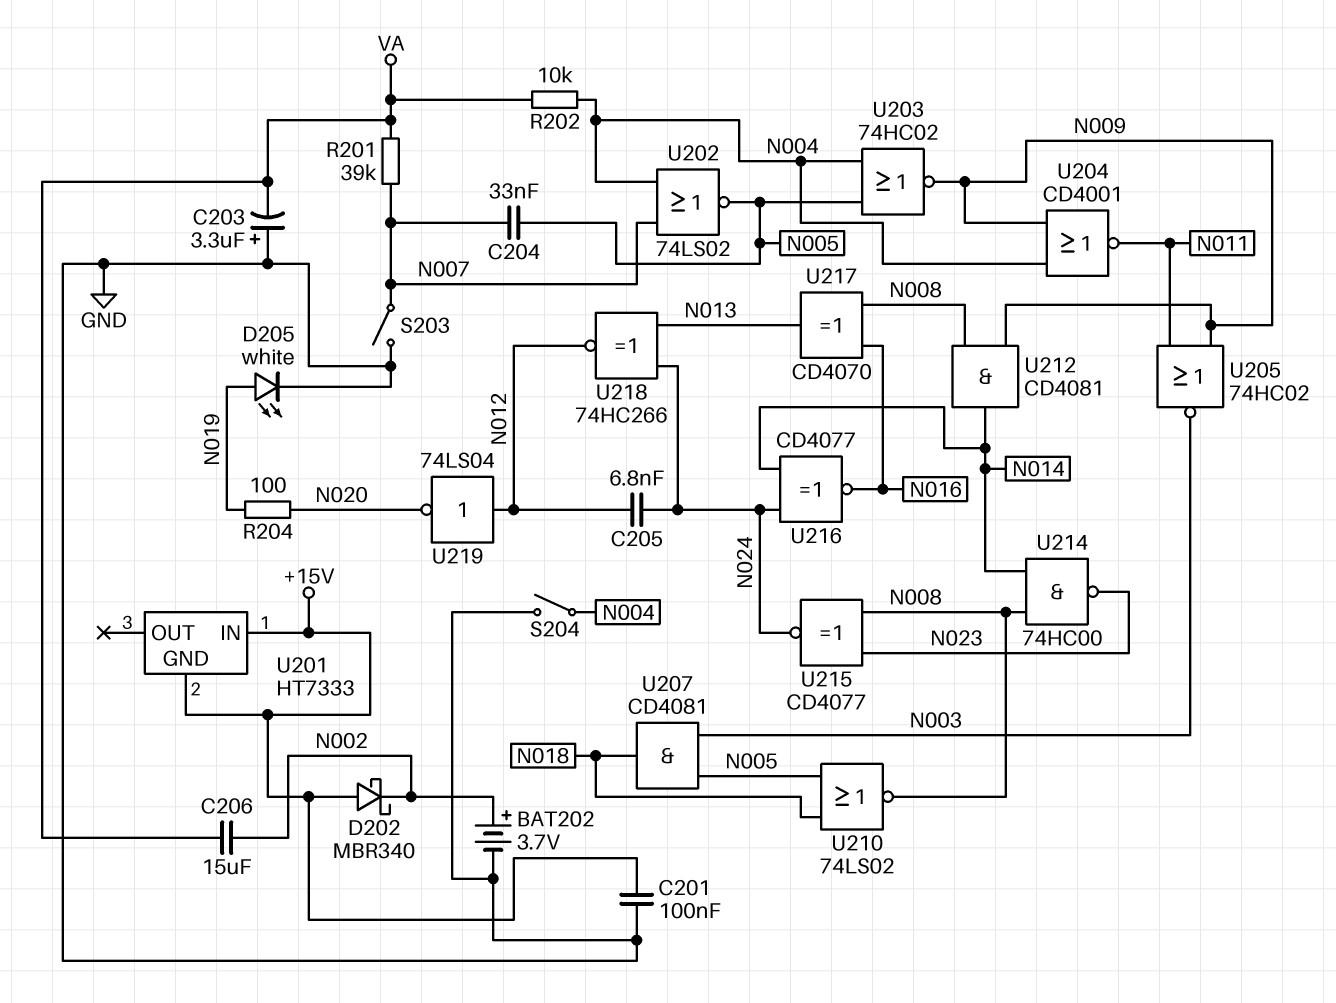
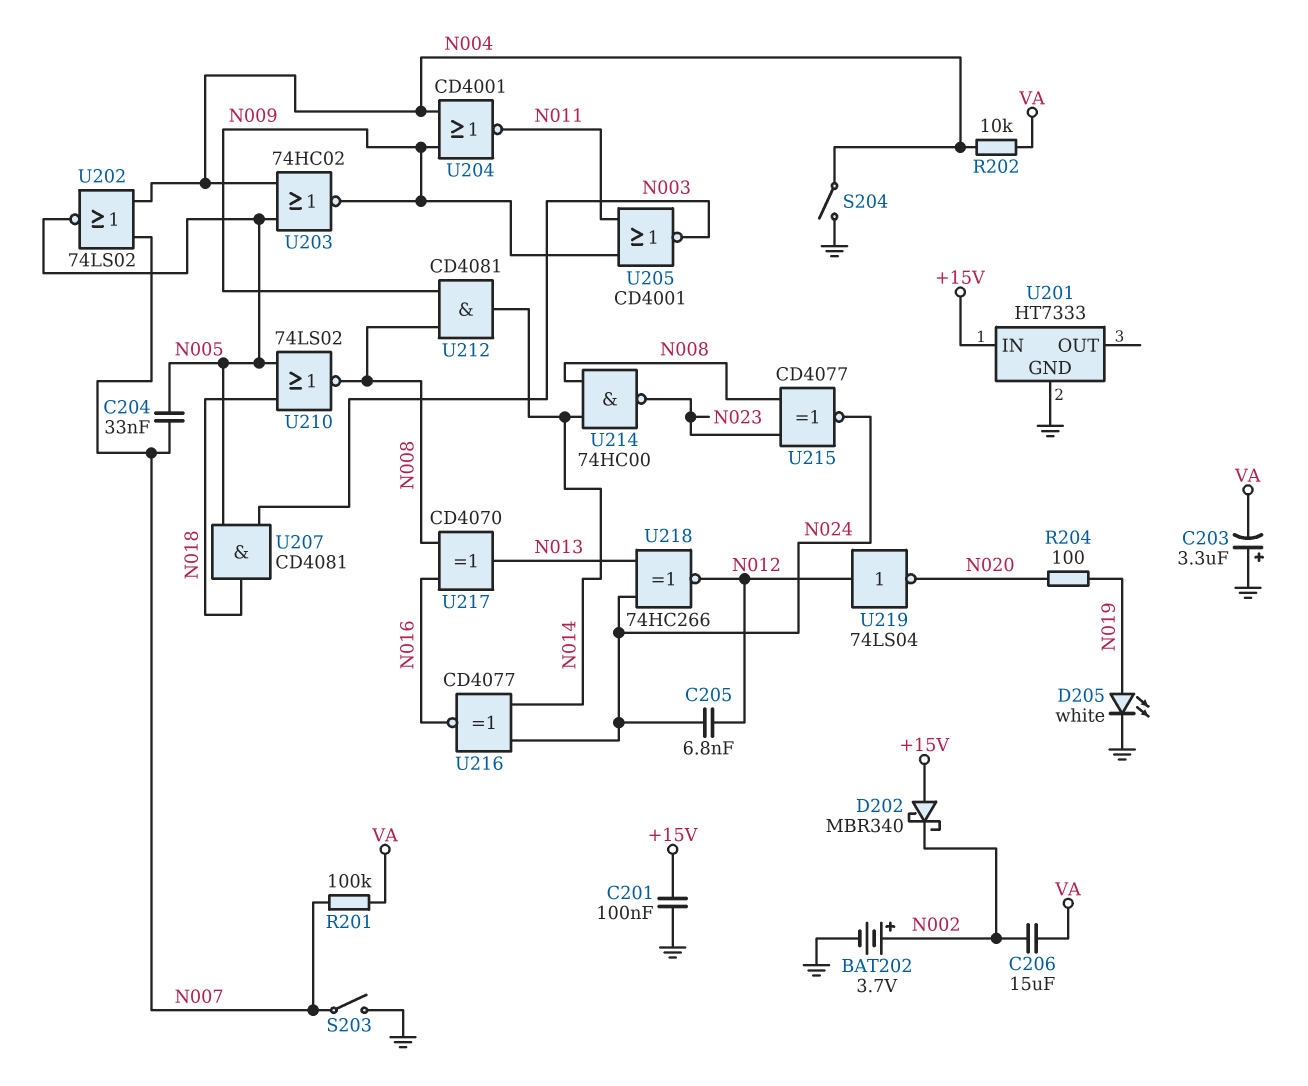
R201: 39k (N007, VA) -> 100k (N007, VA)
U201 pin GND: +15V -> GND
U205: NOR 74HC02 (in N009, in N011, out N003) -> NOR CD4001 (in N009, in N011, out N003)

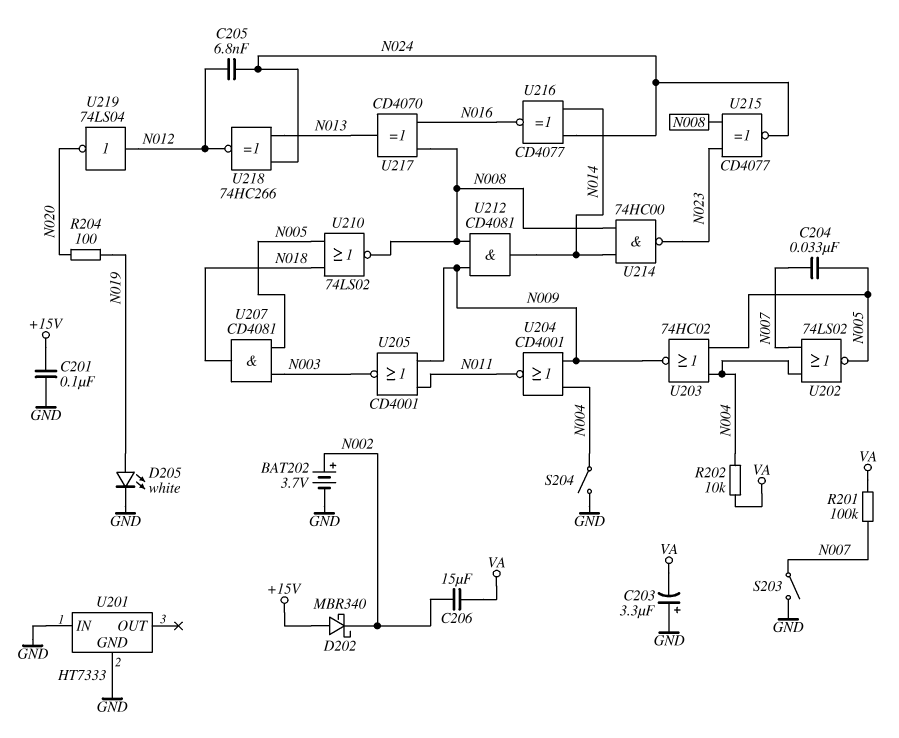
U201 pin IN: +15V -> GND

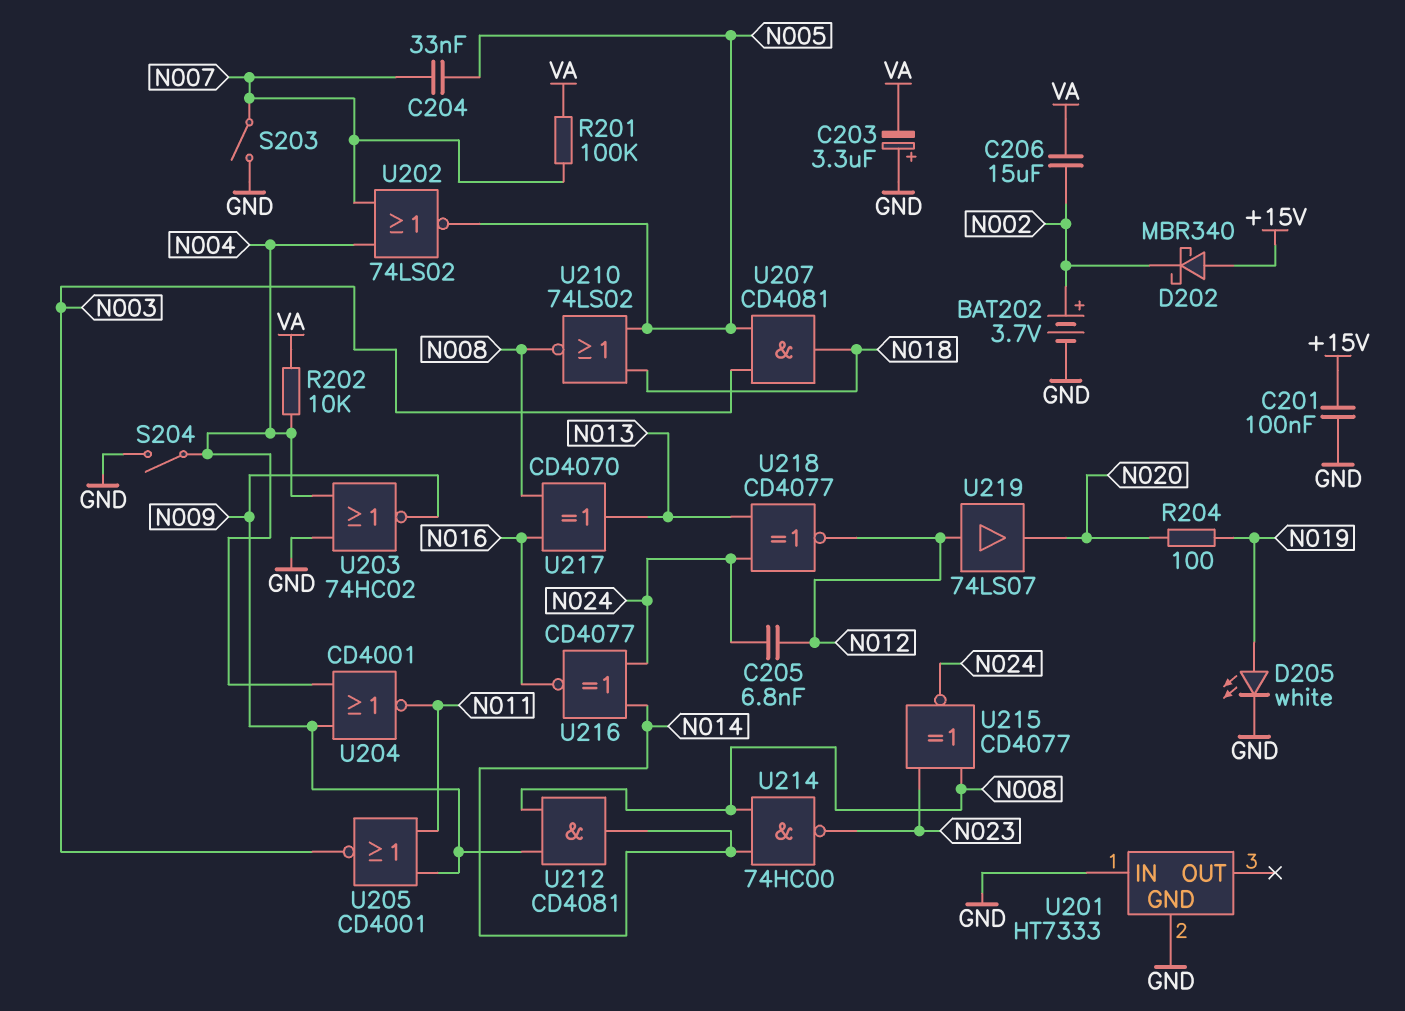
U203: NOR 74HC02 (in N004, in N005, out N009) -> NOR 74HC02 (in GND, in N004, out N009)
U218: XNOR 74HC266 (in N013, in N024, out N012) -> XNOR CD4077 (in N013, in N024, out N012)
U219: NOT 74LS04 (in N012, out N020) -> buffer 74LS07 (in N012, out N020)

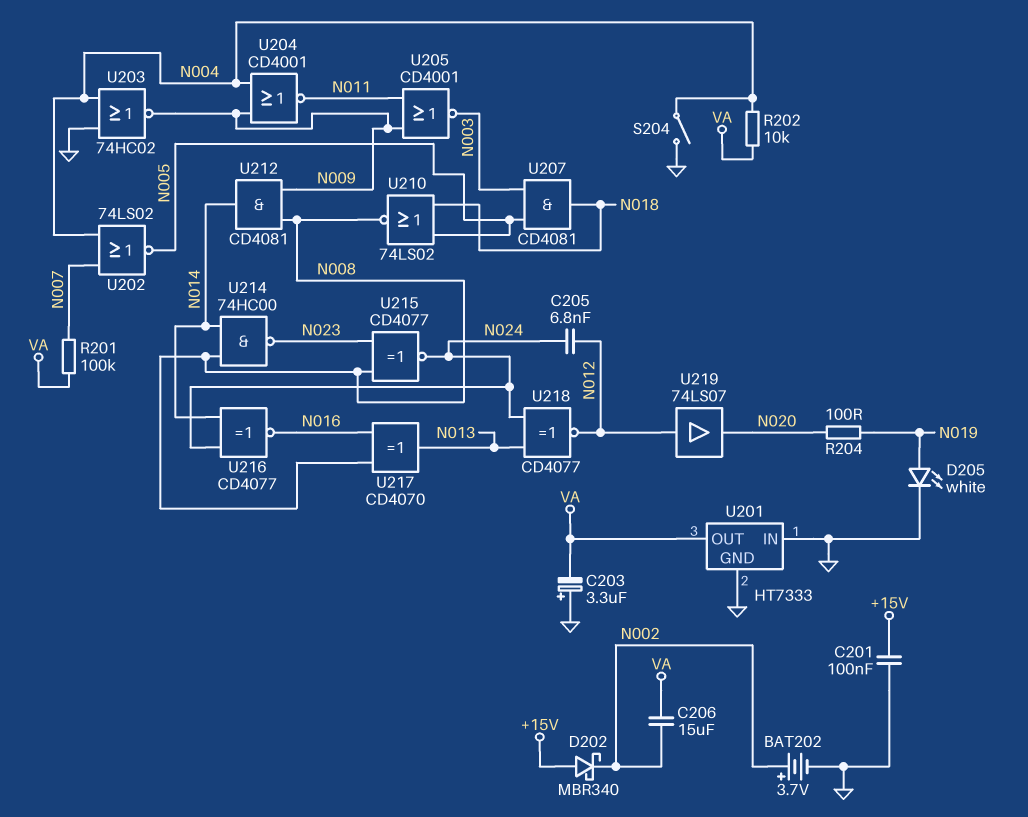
C204: 33nF (N005, N007) -> none
S203: switch (GND, N007) -> none
U201 pin OUT: none -> VA

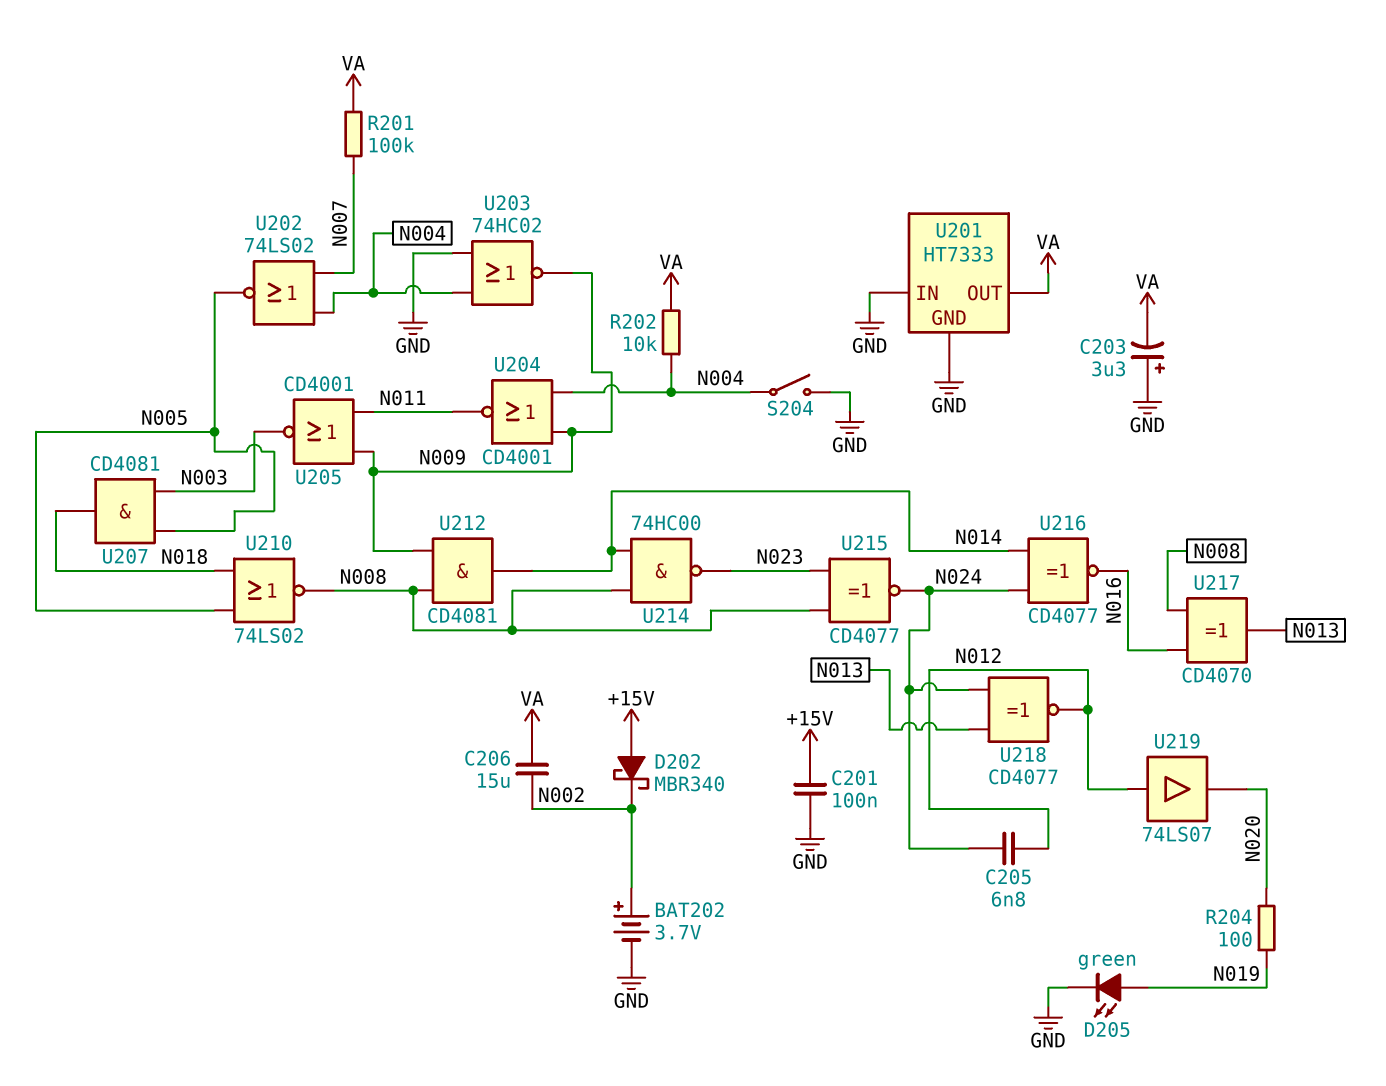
D205: LED white (A N019, K GND) -> LED green (A N019, K GND)

